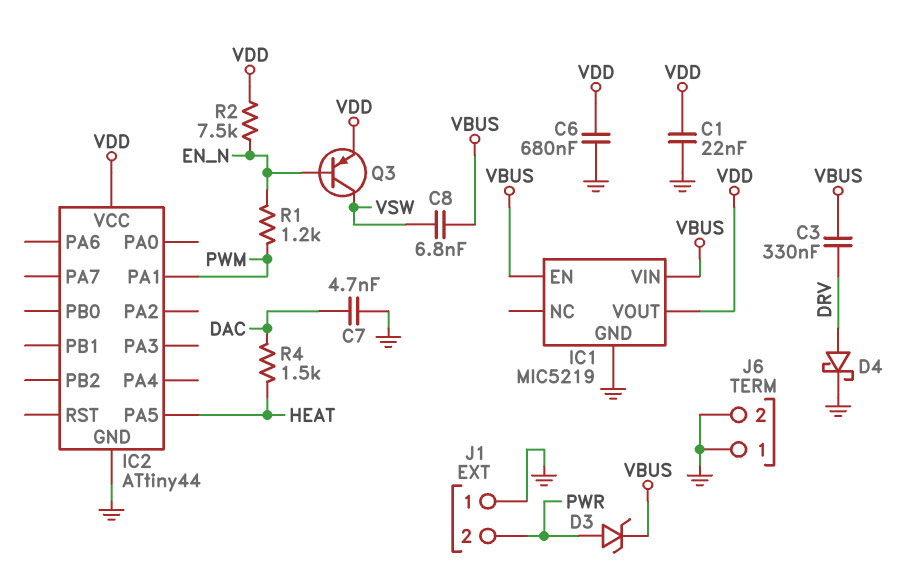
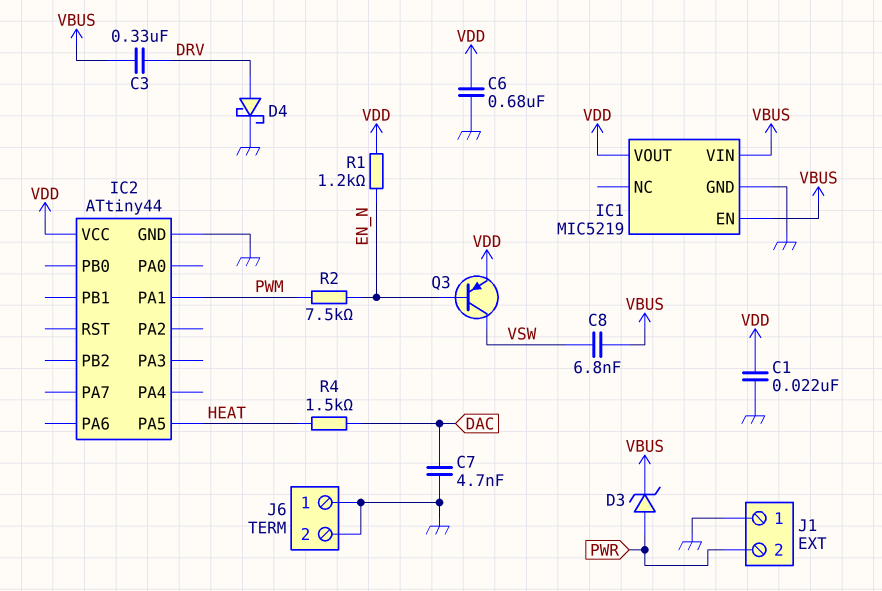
R1: 1.2k (EN_N, PWM) -> 1.2k (EN_N, VDD)
R2: 7.5k (EN_N, VDD) -> 7.5k (EN_N, PWM)

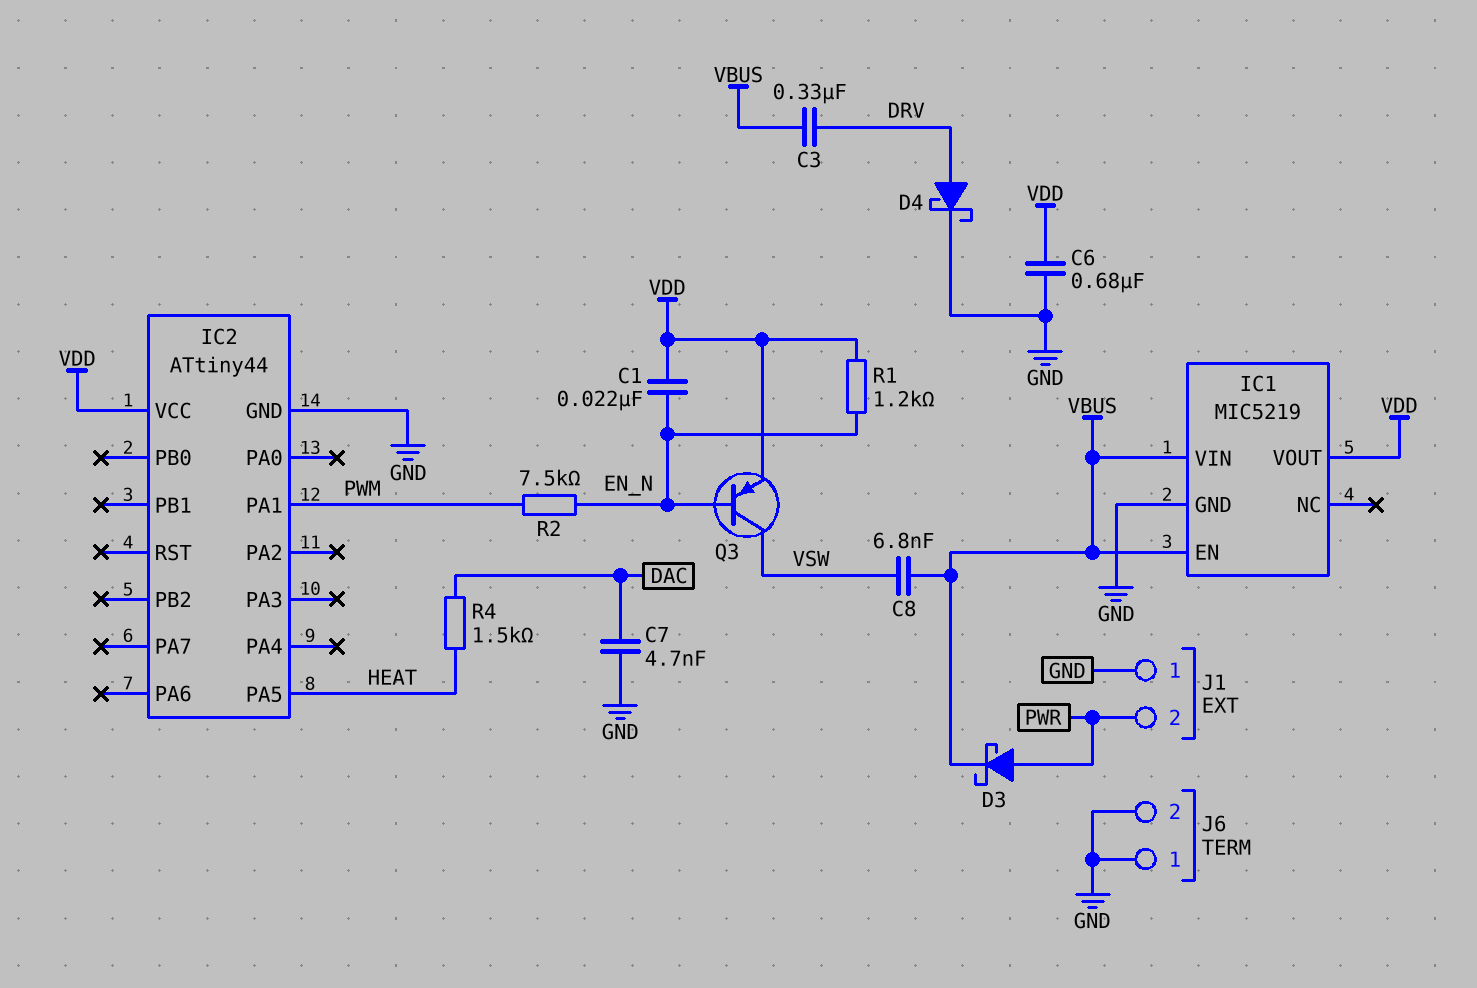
C1: 22nF (GND, VDD) -> 22nF (EN_N, VDD)
D3: zener (A PWR, K VBUS) -> schottky (A PWR, K VBUS)

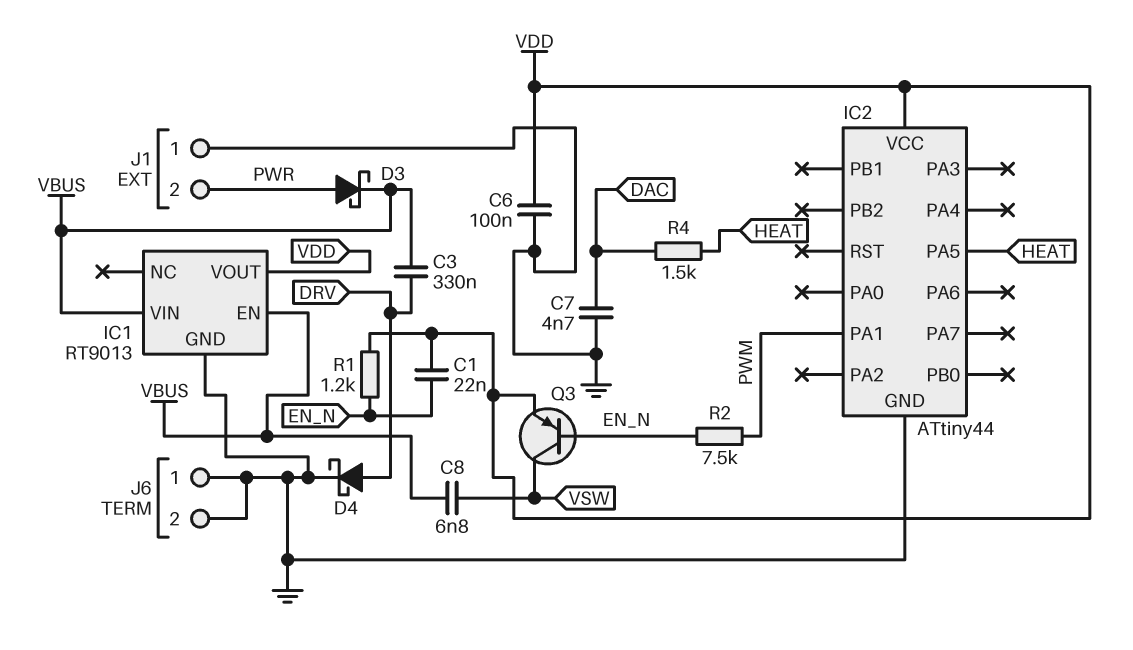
C6: 680nF (GND, VDD) -> 100nF (GND, VDD)
IC1: MIC5219 -> RT9013

